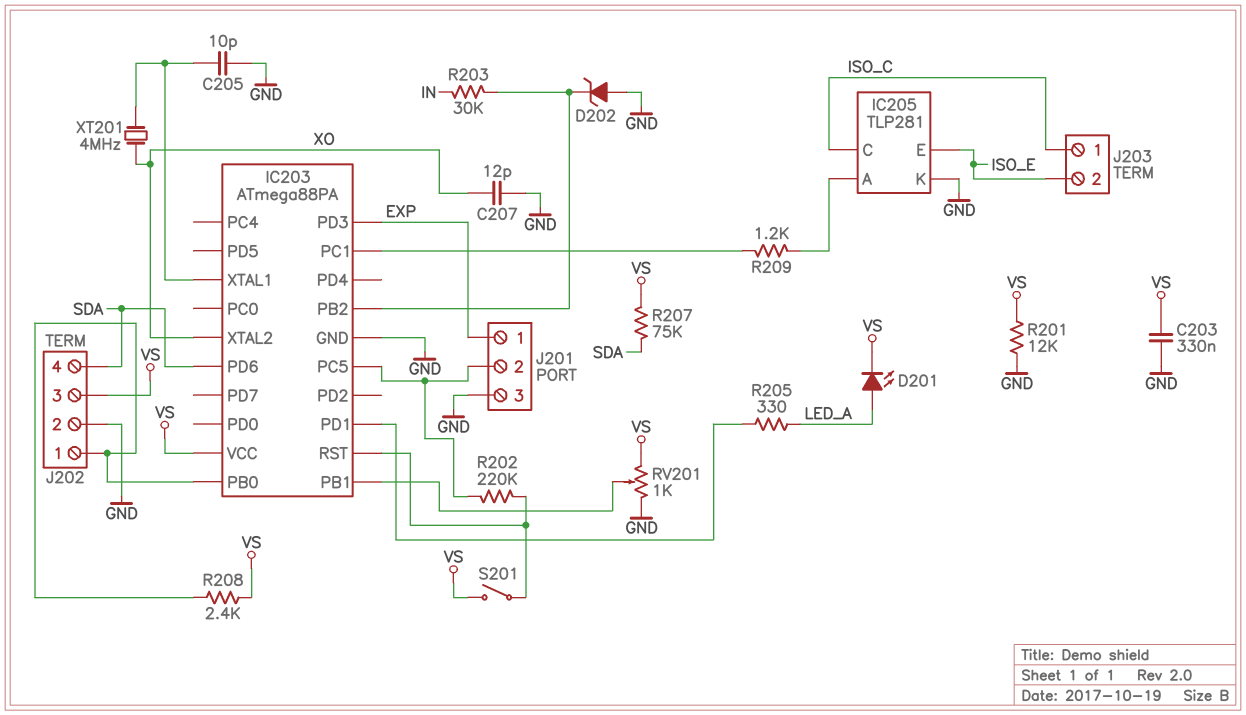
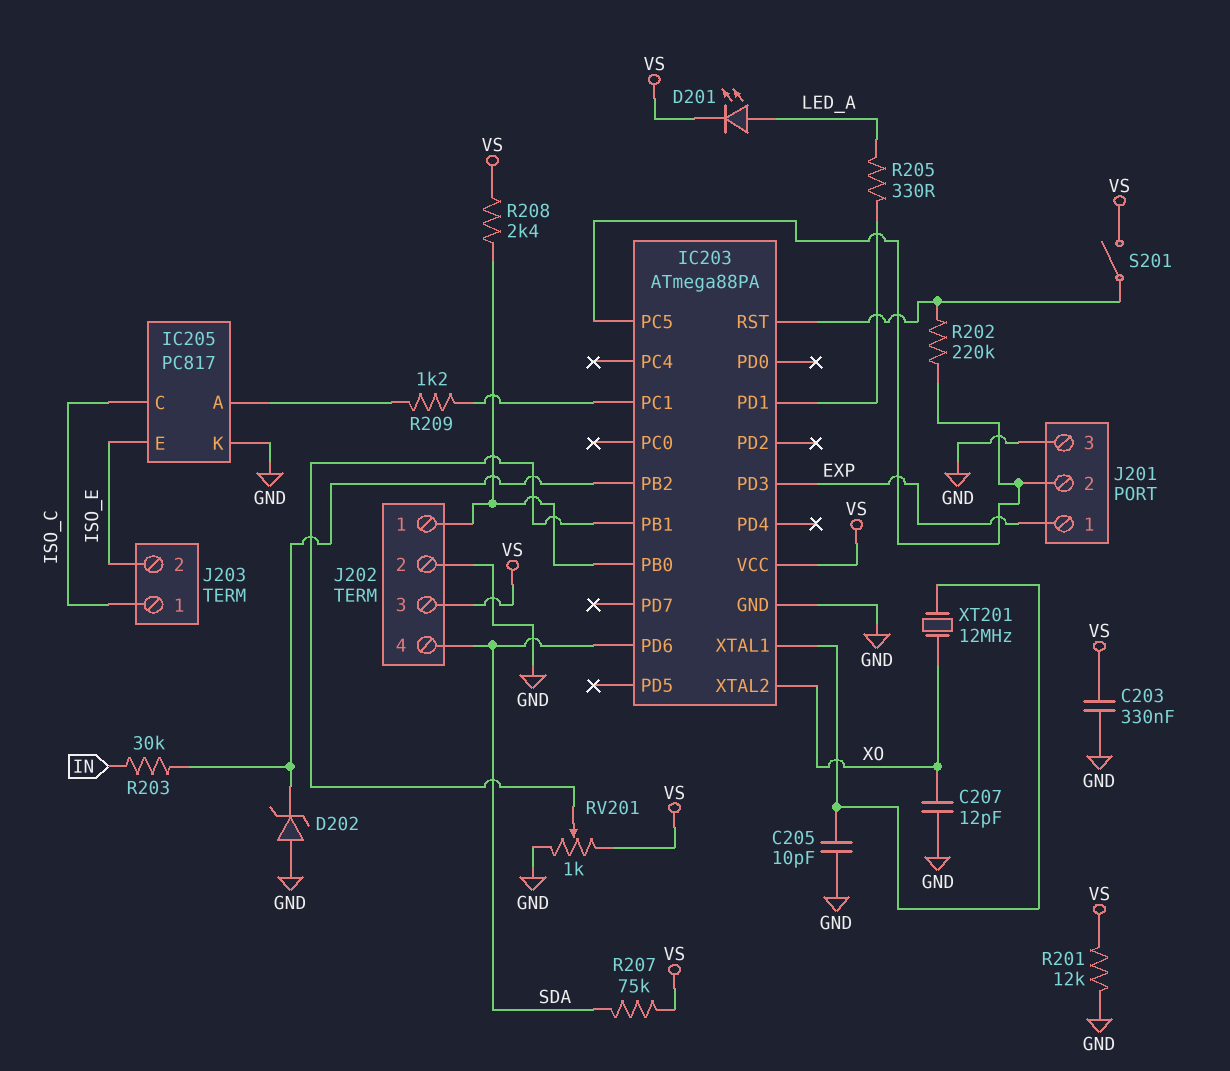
IC205: TLP281 -> PC817
XT201: 4MHz (IC203/XTAL1, XO) -> 12MHz (IC203/XTAL1, XO)

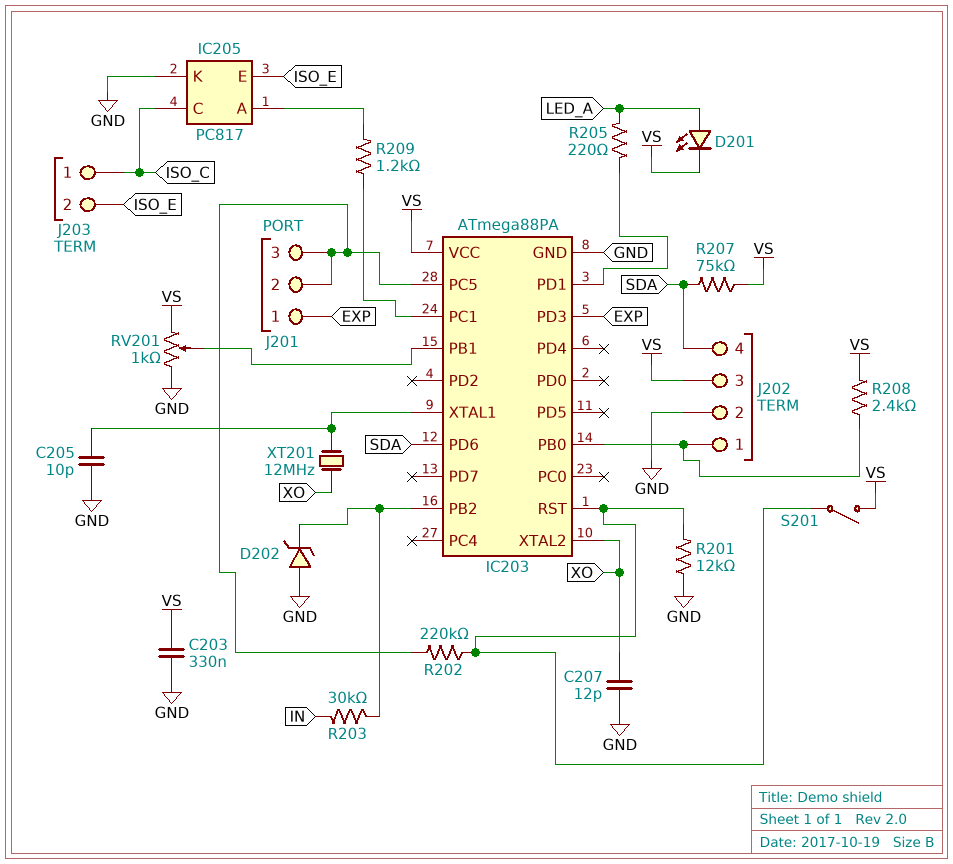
J201 pin 3: GND -> IC203/PC5
R201: 12k (GND, VS) -> 12k (GND, IC203/RST)
R205: 330 (IC203/PD1, LED_A) -> 220 (IC203/PD1, LED_A)

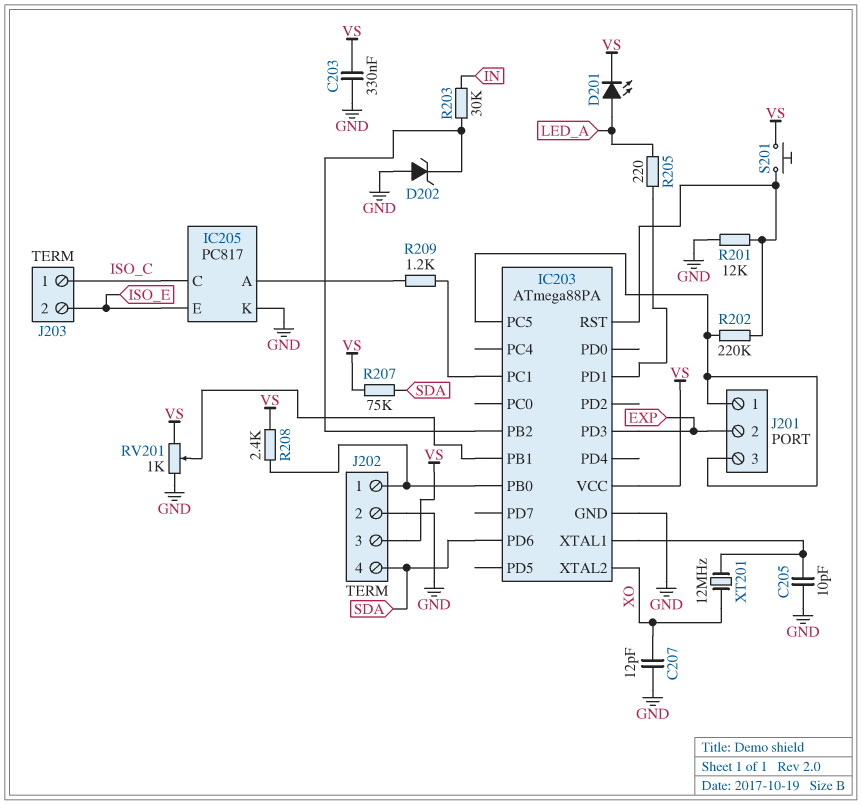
J201 pin 1: EXP -> IC203/PC5
J201 pin 2: IC203/PC5 -> EXP
S201: switch (IC203/RST, VS) -> button (IC203/RST, VS)

